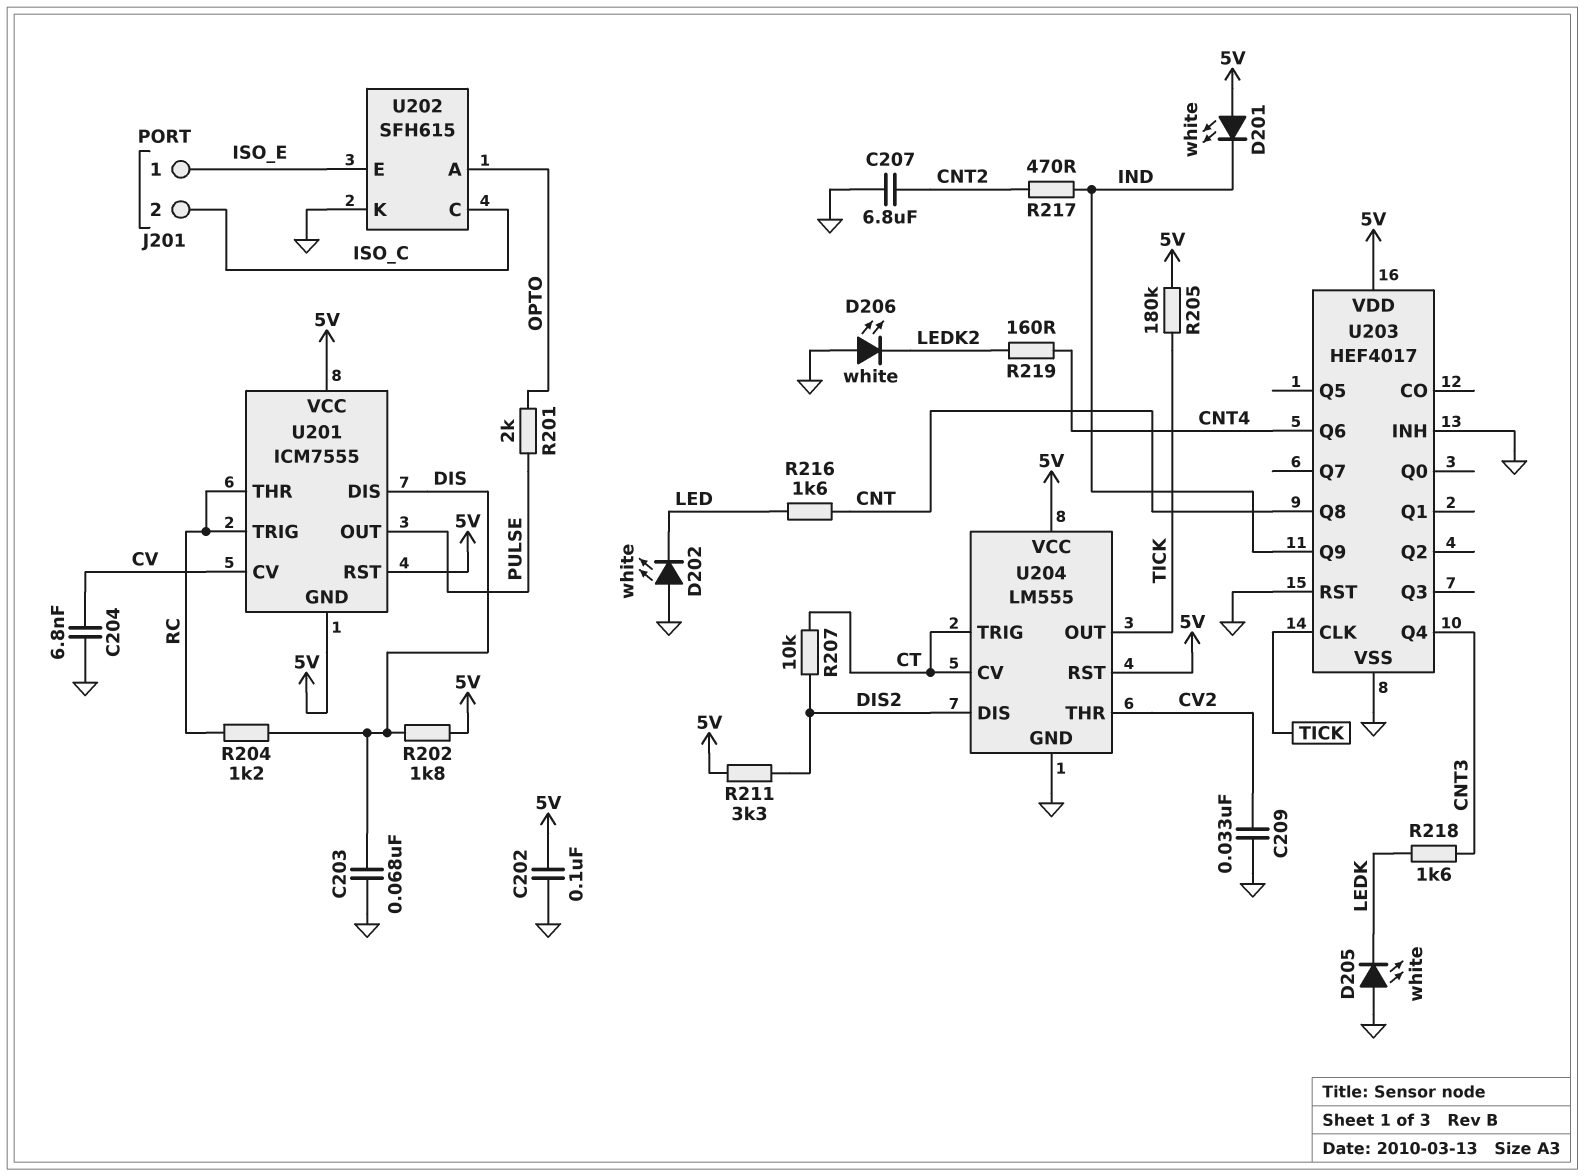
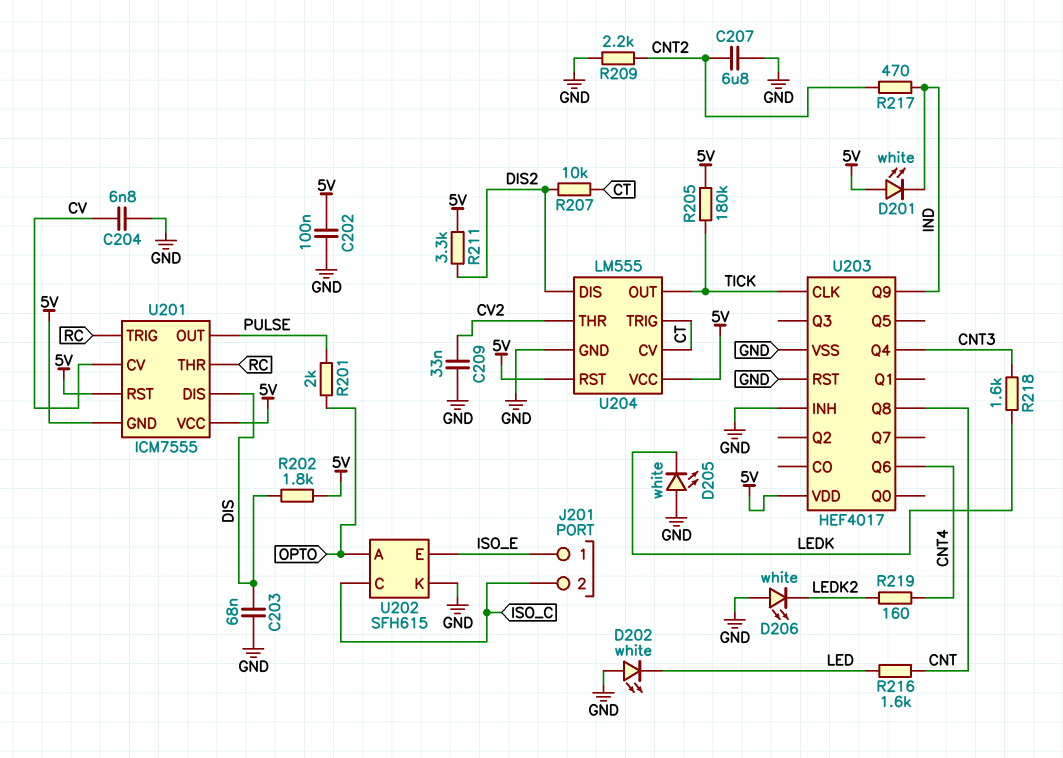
R204: 1.2k (DIS, RC) -> none
R209: none -> 2.2k (CNT2, GND)

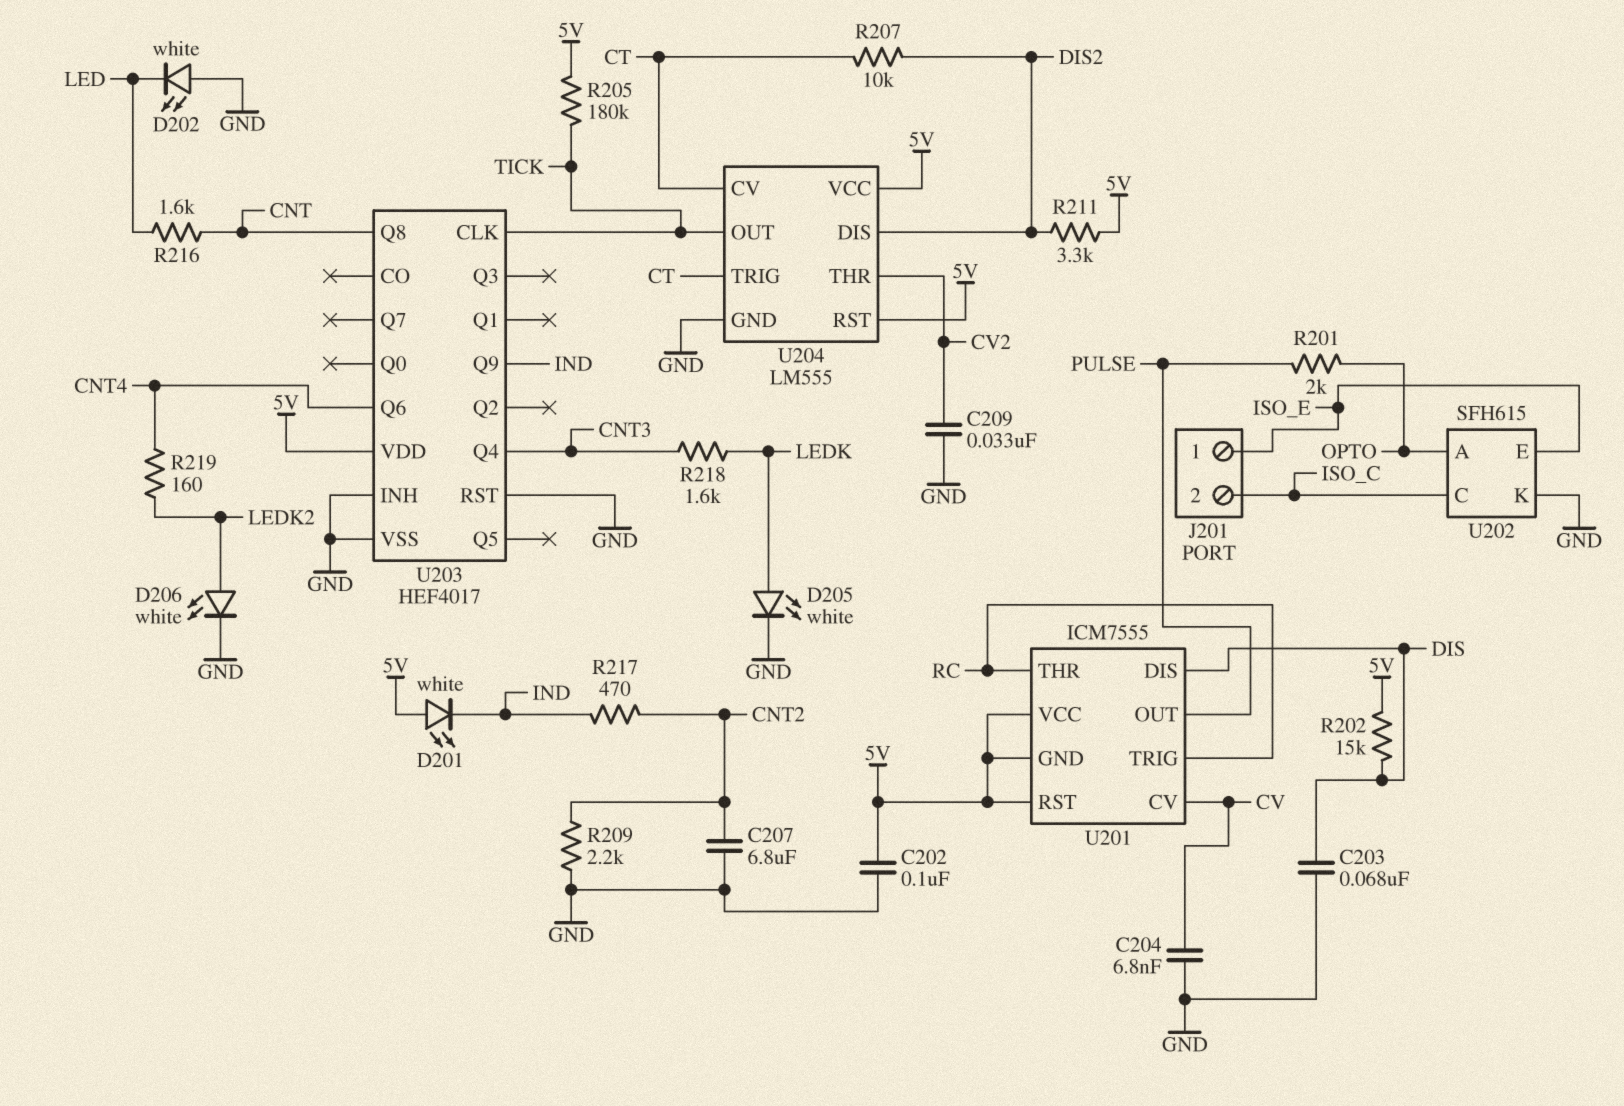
D205: LED white (A GND, K LEDK) -> LED white (A LEDK, K GND)
D206: LED white (A GND, K LEDK2) -> LED white (A LEDK2, K GND)
R202: 1.8k (5V, DIS) -> 15k (5V, DIS)

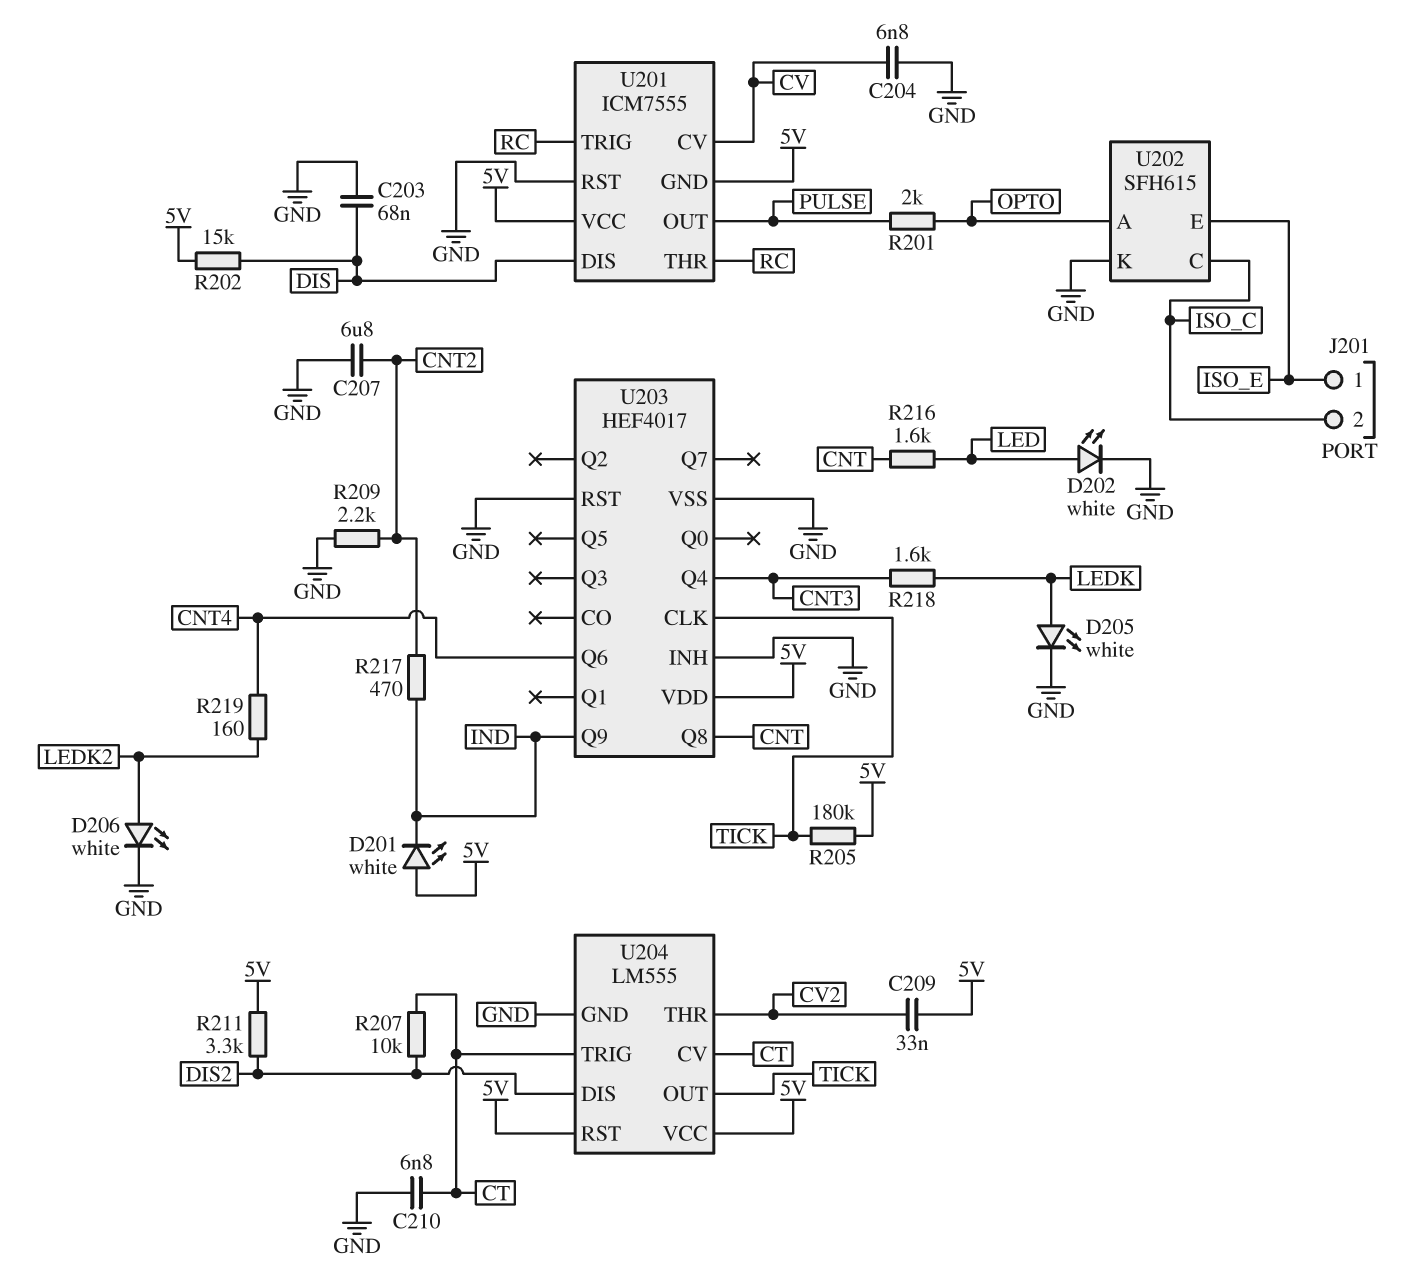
C202: 100nF (5V, GND) -> none
C209: 33nF (CV2, GND) -> 33nF (5V, CV2)
C210: none -> 6.8nF (CT, GND)
D202: LED white (A GND, K LED) -> LED white (A LED, K GND)
U201 pin RST: 5V -> GND

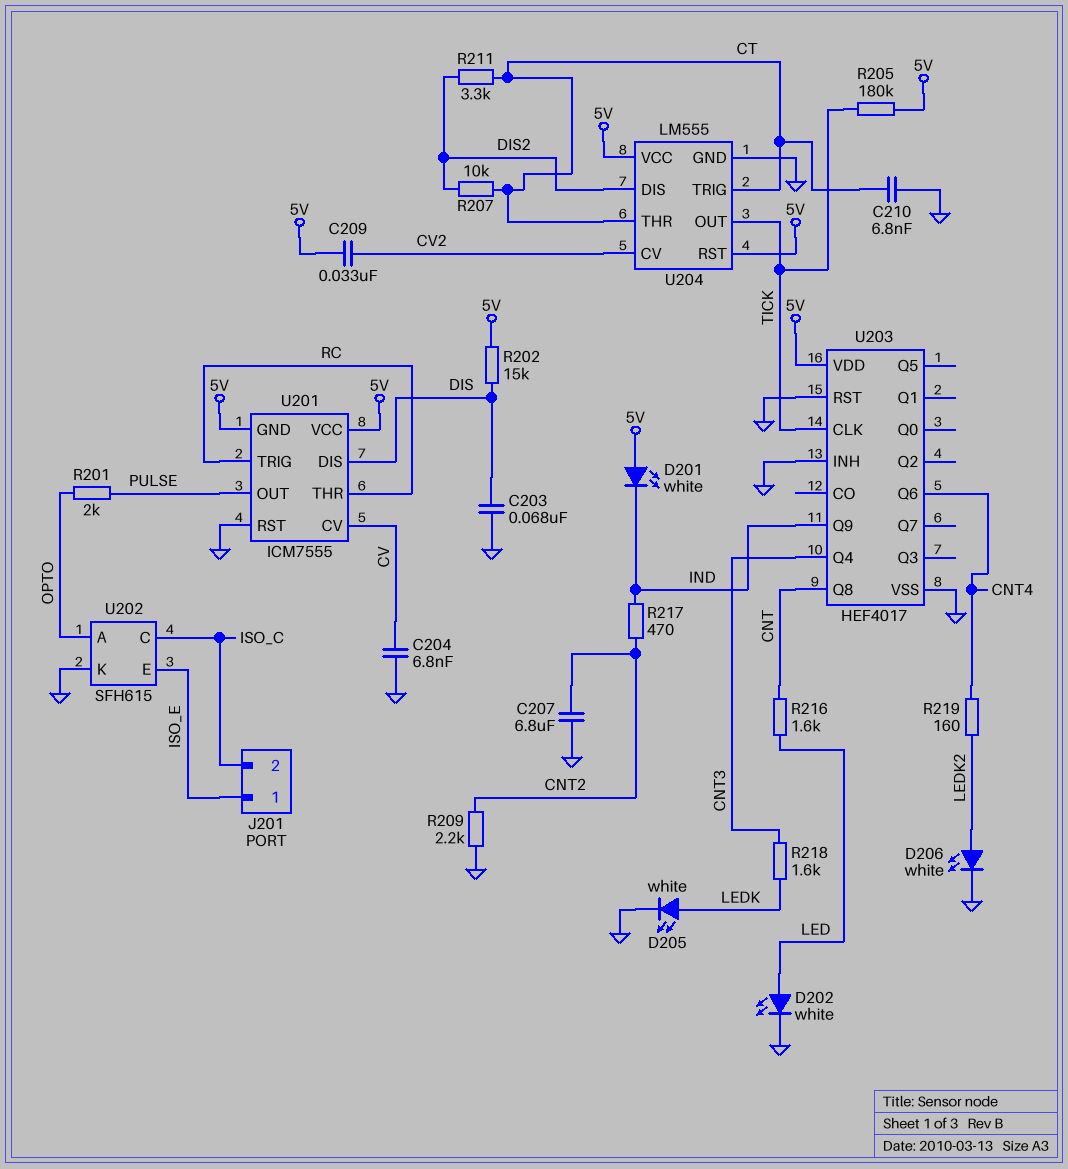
R211: 3.3k (5V, DIS2) -> 3.3k (CT, DIS2)
U204 pin CV: CT -> CV2
U204 pin THR: CV2 -> CT

